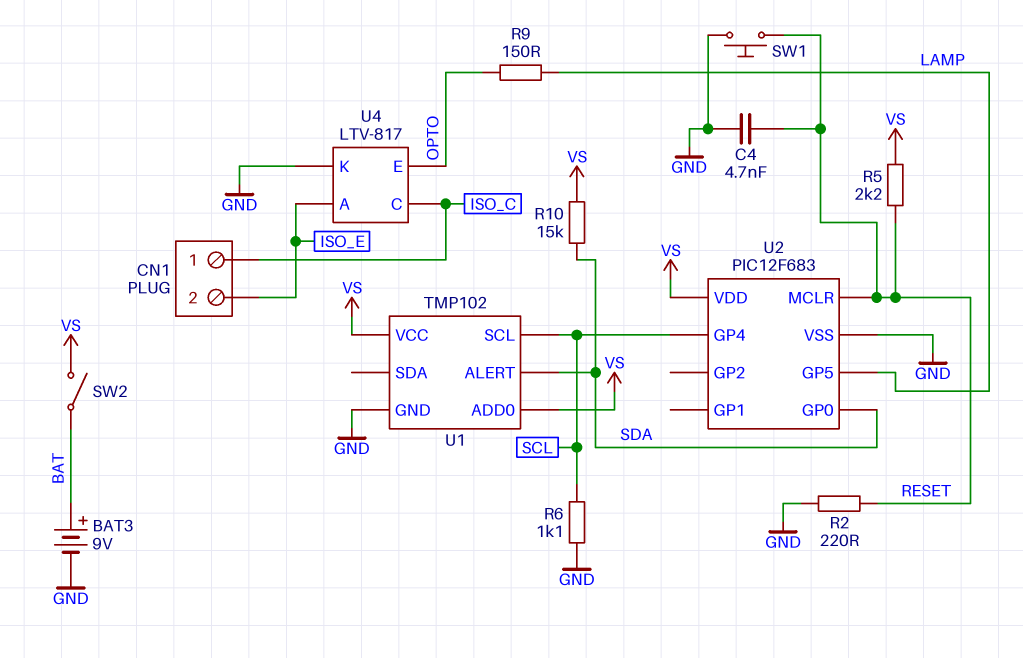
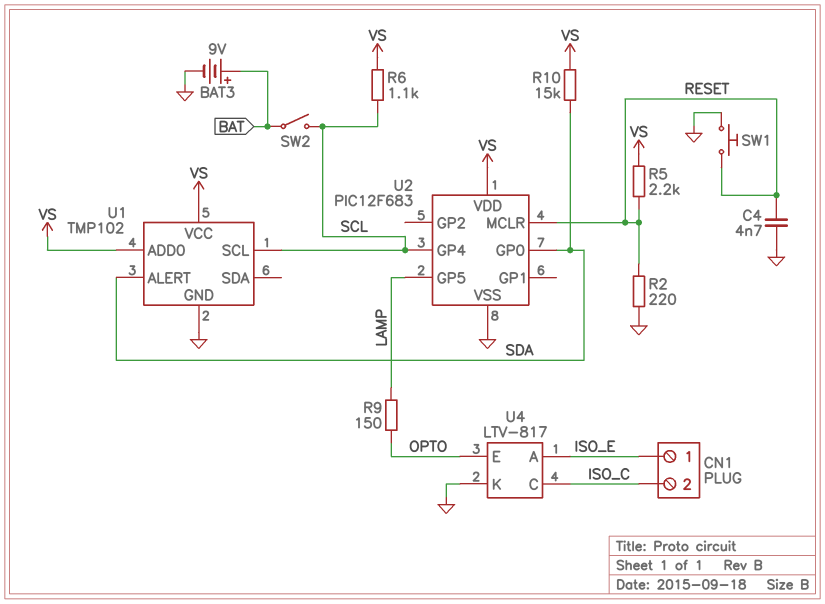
CN1 pin 1: ISO_C -> ISO_E
CN1 pin 2: ISO_E -> ISO_C
R6: 1.1k (GND, SCL) -> 1.1k (SCL, VS)
SW2: switch (BAT, VS) -> switch (BAT, SCL)

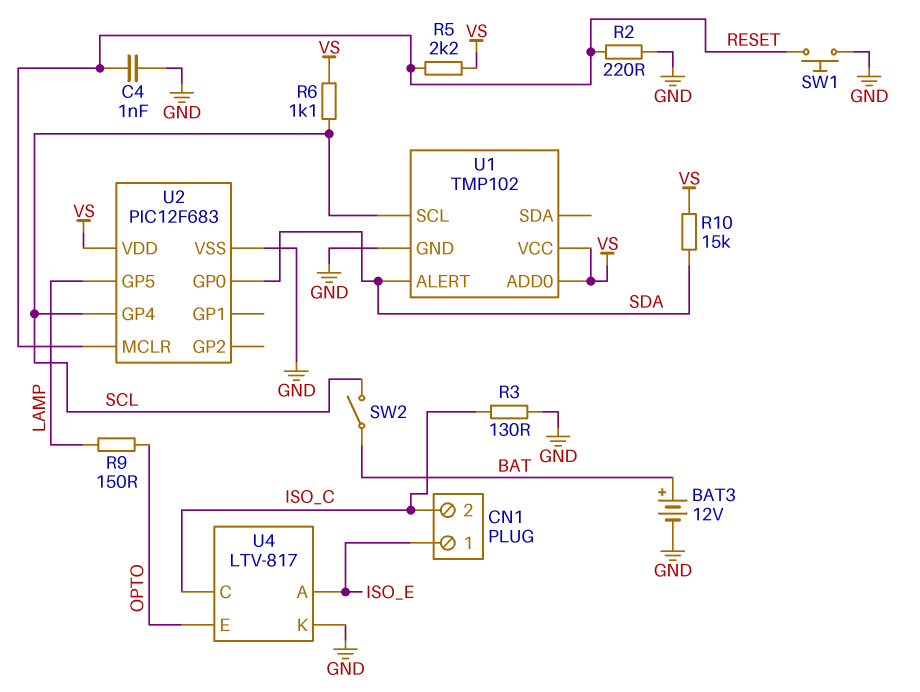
BAT3: 9V (plus BAT, minus GND) -> 12V (plus BAT, minus GND)
C4: 4.7nF (GND, RESET) -> 1nF (GND, RESET)
R3: none -> 130 (GND, ISO_C)

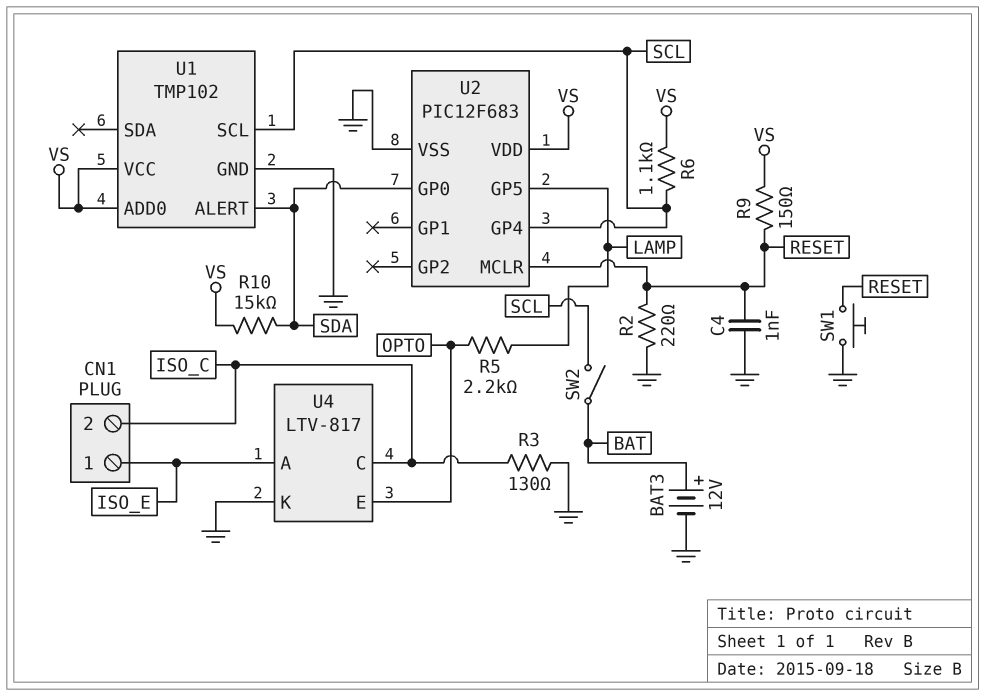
R5: 2.2k (RESET, VS) -> 2.2k (LAMP, OPTO)
R9: 150 (LAMP, OPTO) -> 150 (RESET, VS)

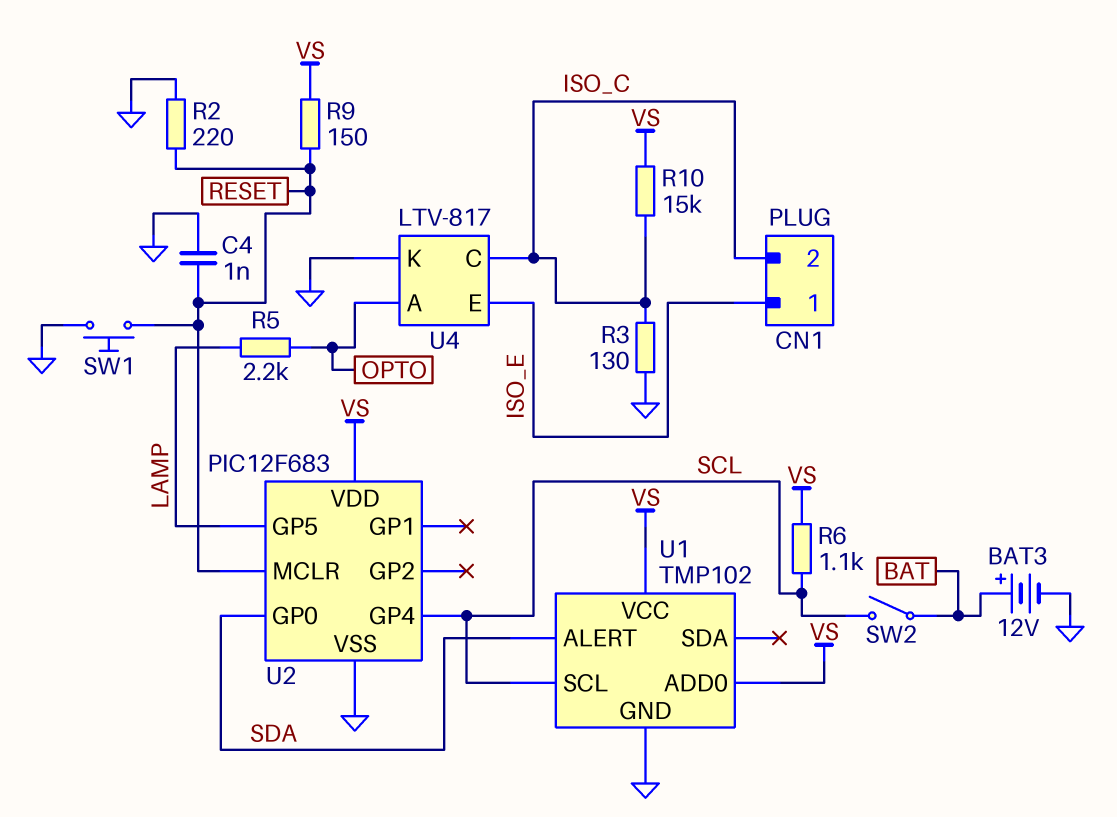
R10: 15k (SDA, VS) -> 15k (ISO_C, VS)
U4 pin A: ISO_E -> OPTO
U4 pin E: OPTO -> ISO_E

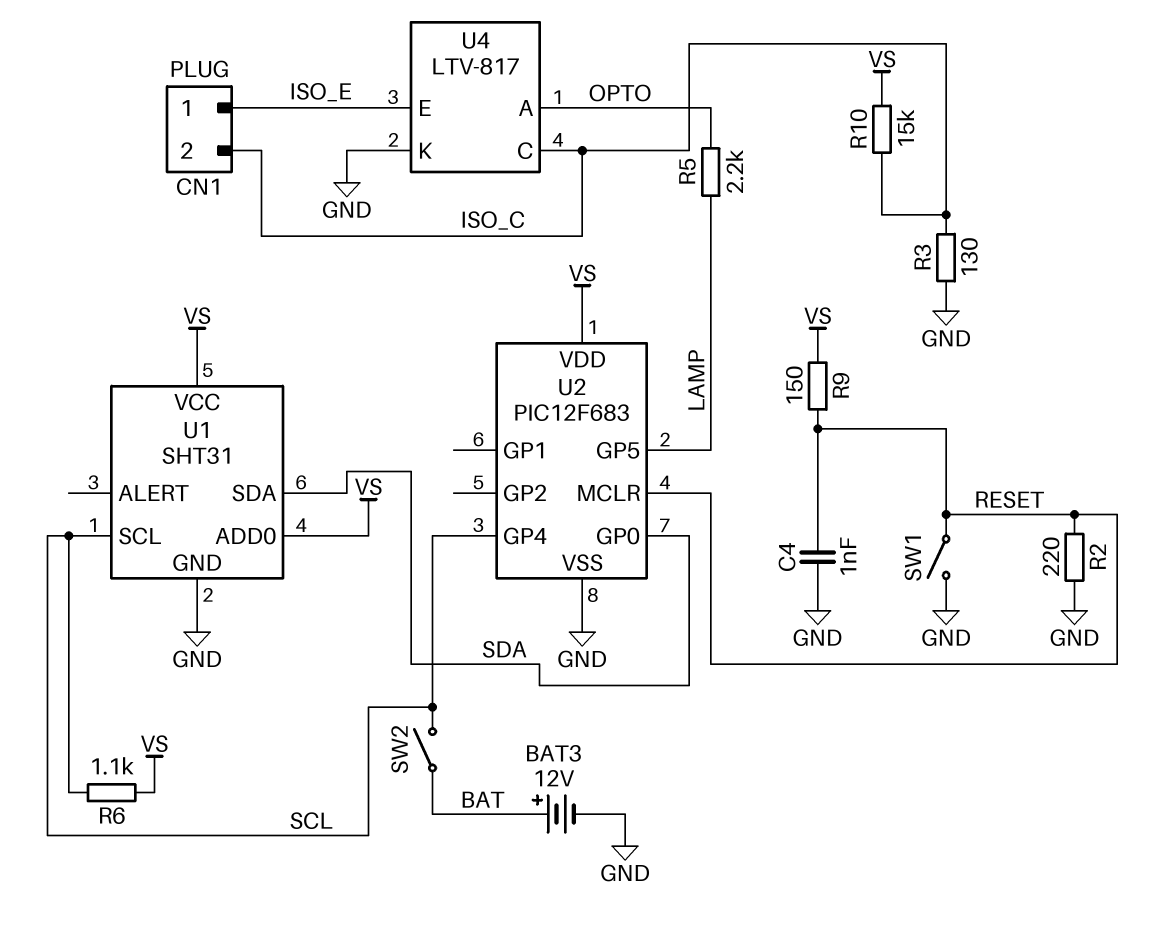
SW1: button (GND, RESET) -> switch (GND, RESET)
U1: TMP102 -> SHT31
U1 pin ALERT: SDA -> none
U1 pin SDA: none -> SDA

